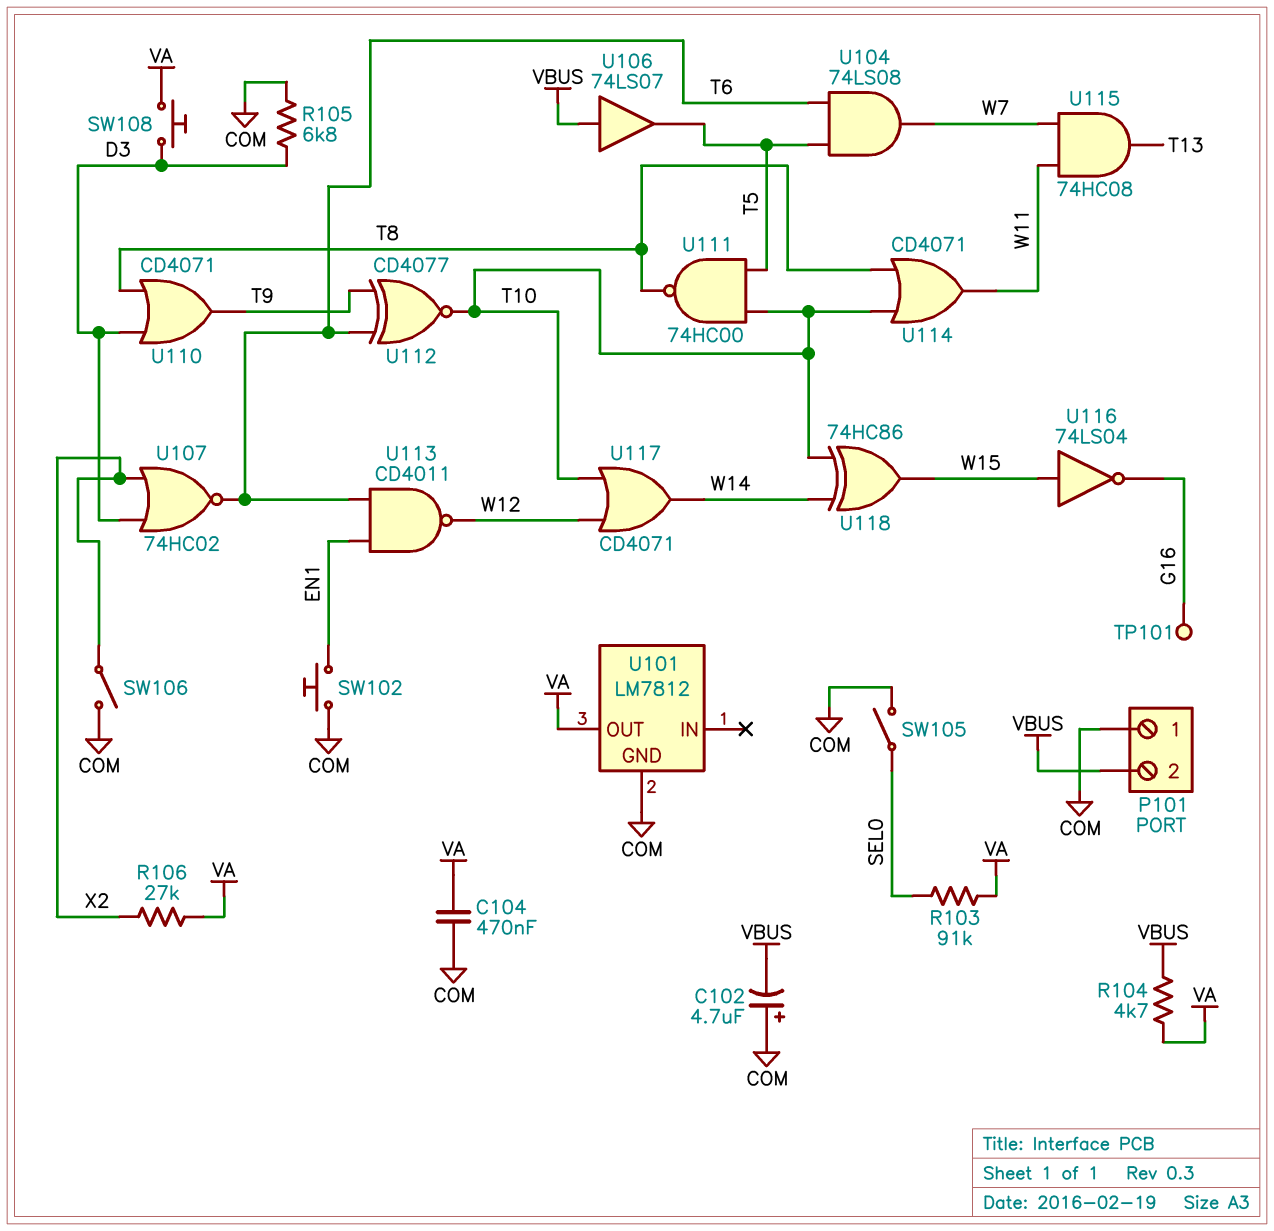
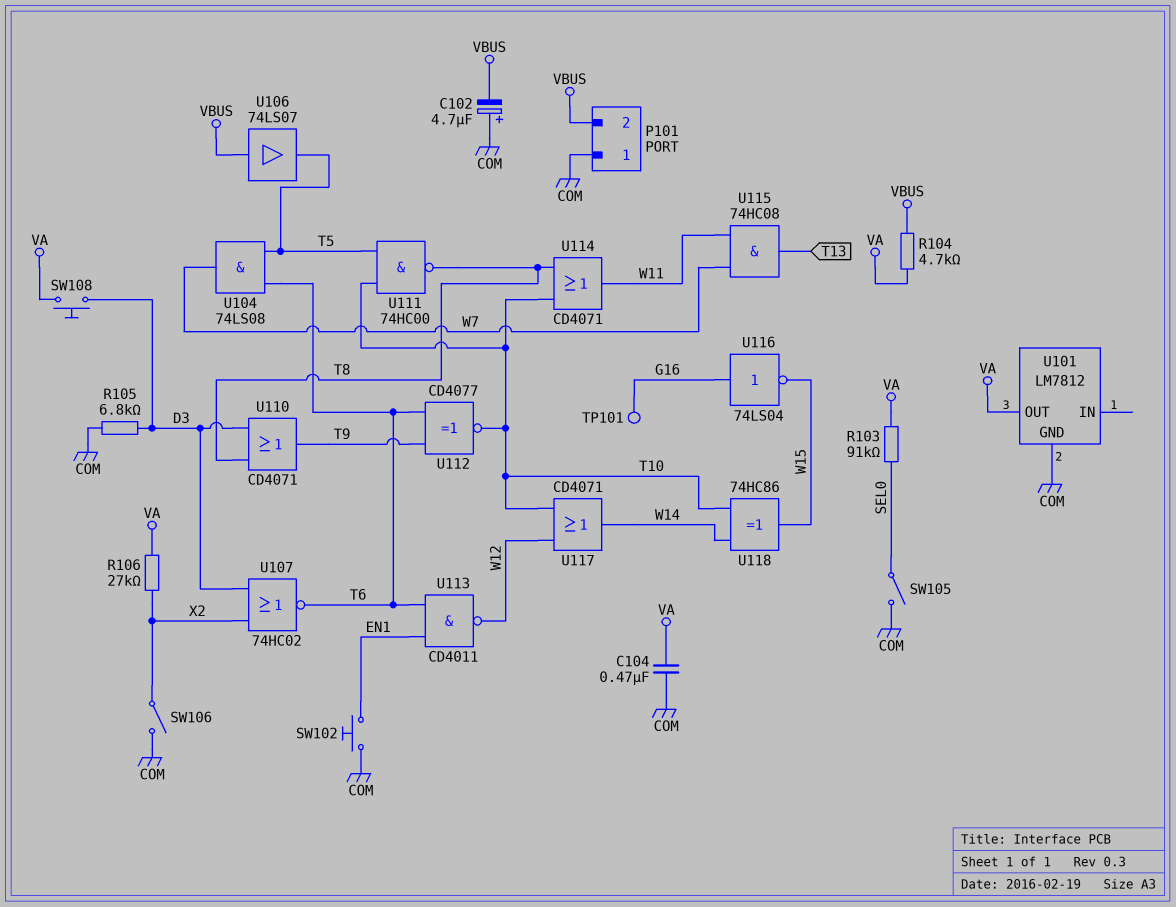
U116: NOT 74LS04 (in W15, out G16) -> NOT 74LS04 (in G16, out W15)

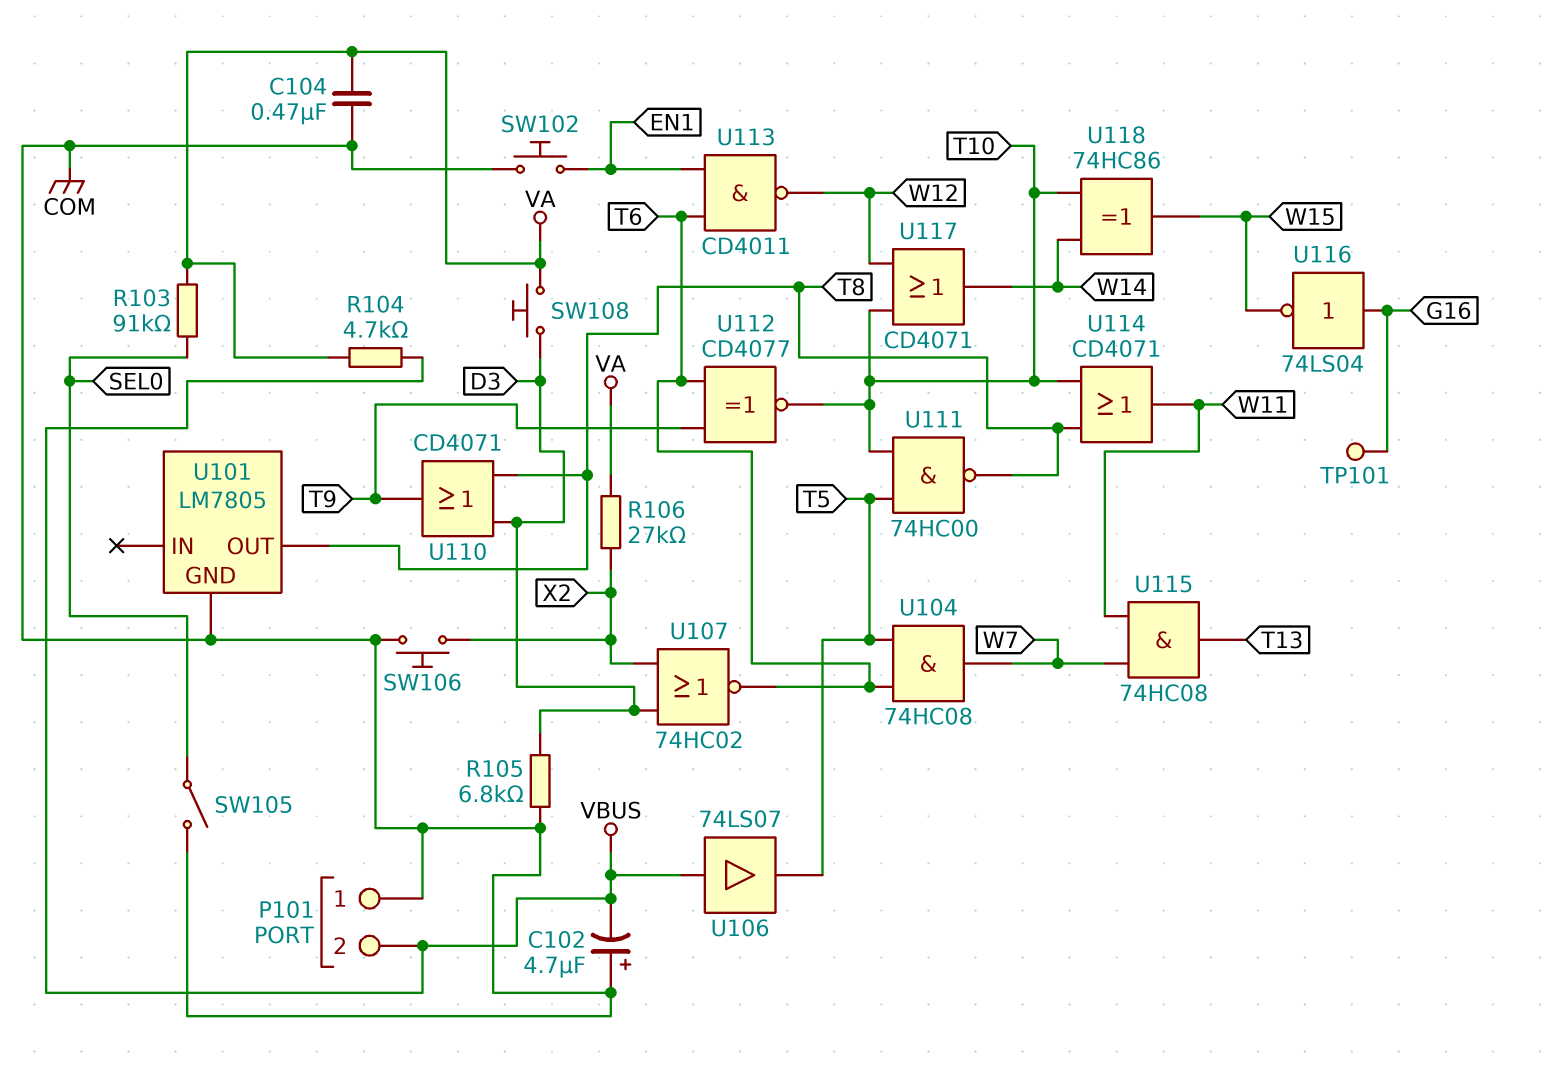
SW106: switch (COM, X2) -> button (COM, X2)
U101: LM7812 -> LM7805
U101 pin OUT: VA -> T8
U104: AND 74LS08 (in T5, in T6, out W7) -> AND 74HC08 (in T5, in T6, out W7)

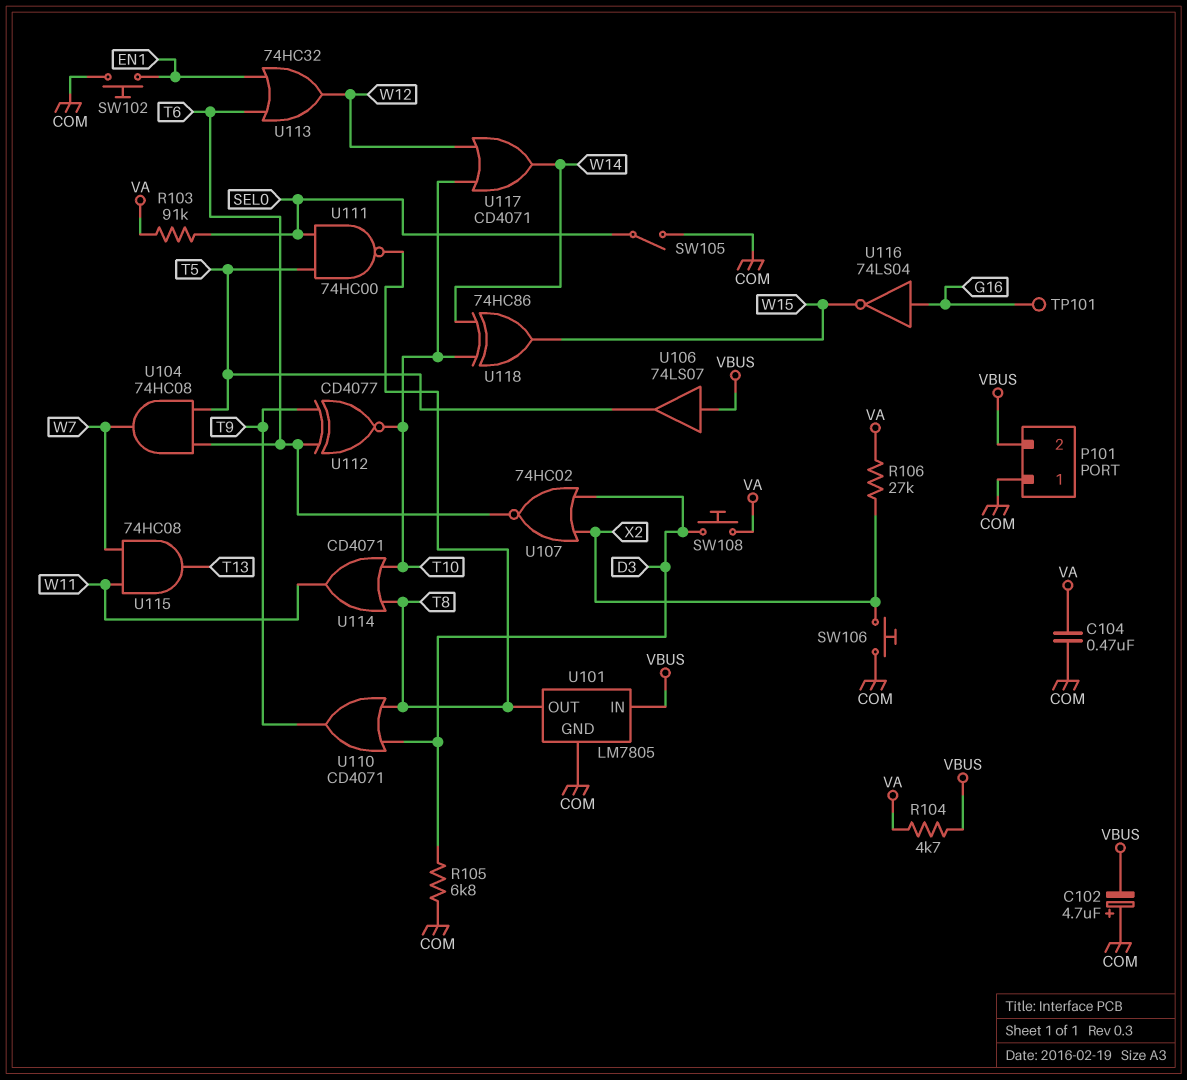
U101 pin IN: none -> VBUS
U111: NAND 74HC00 (in T5, in T10, out T8) -> NAND 74HC00 (in SEL0, in T5, out T8)
U113: NAND CD4011 (in EN1, in T6, out W12) -> OR 74HC32 (in EN1, in T6, out W12)

